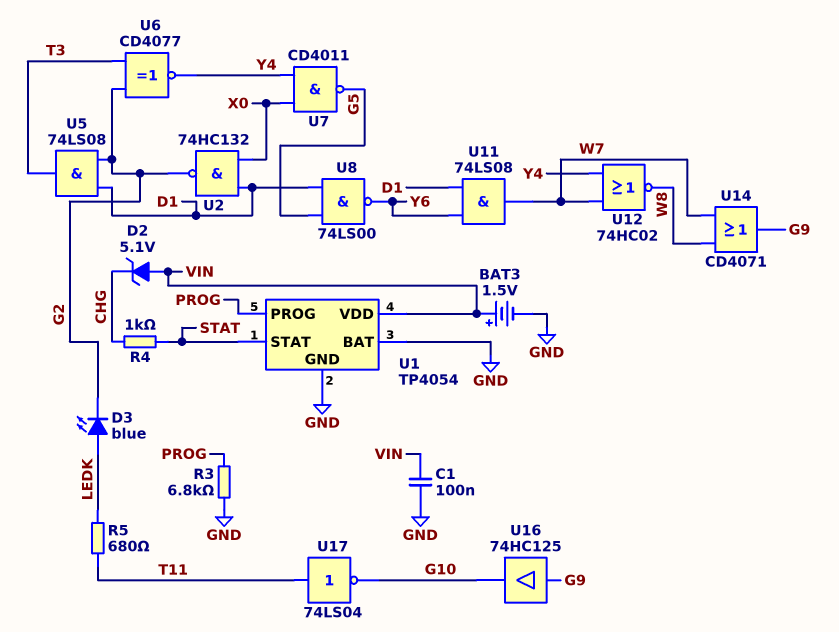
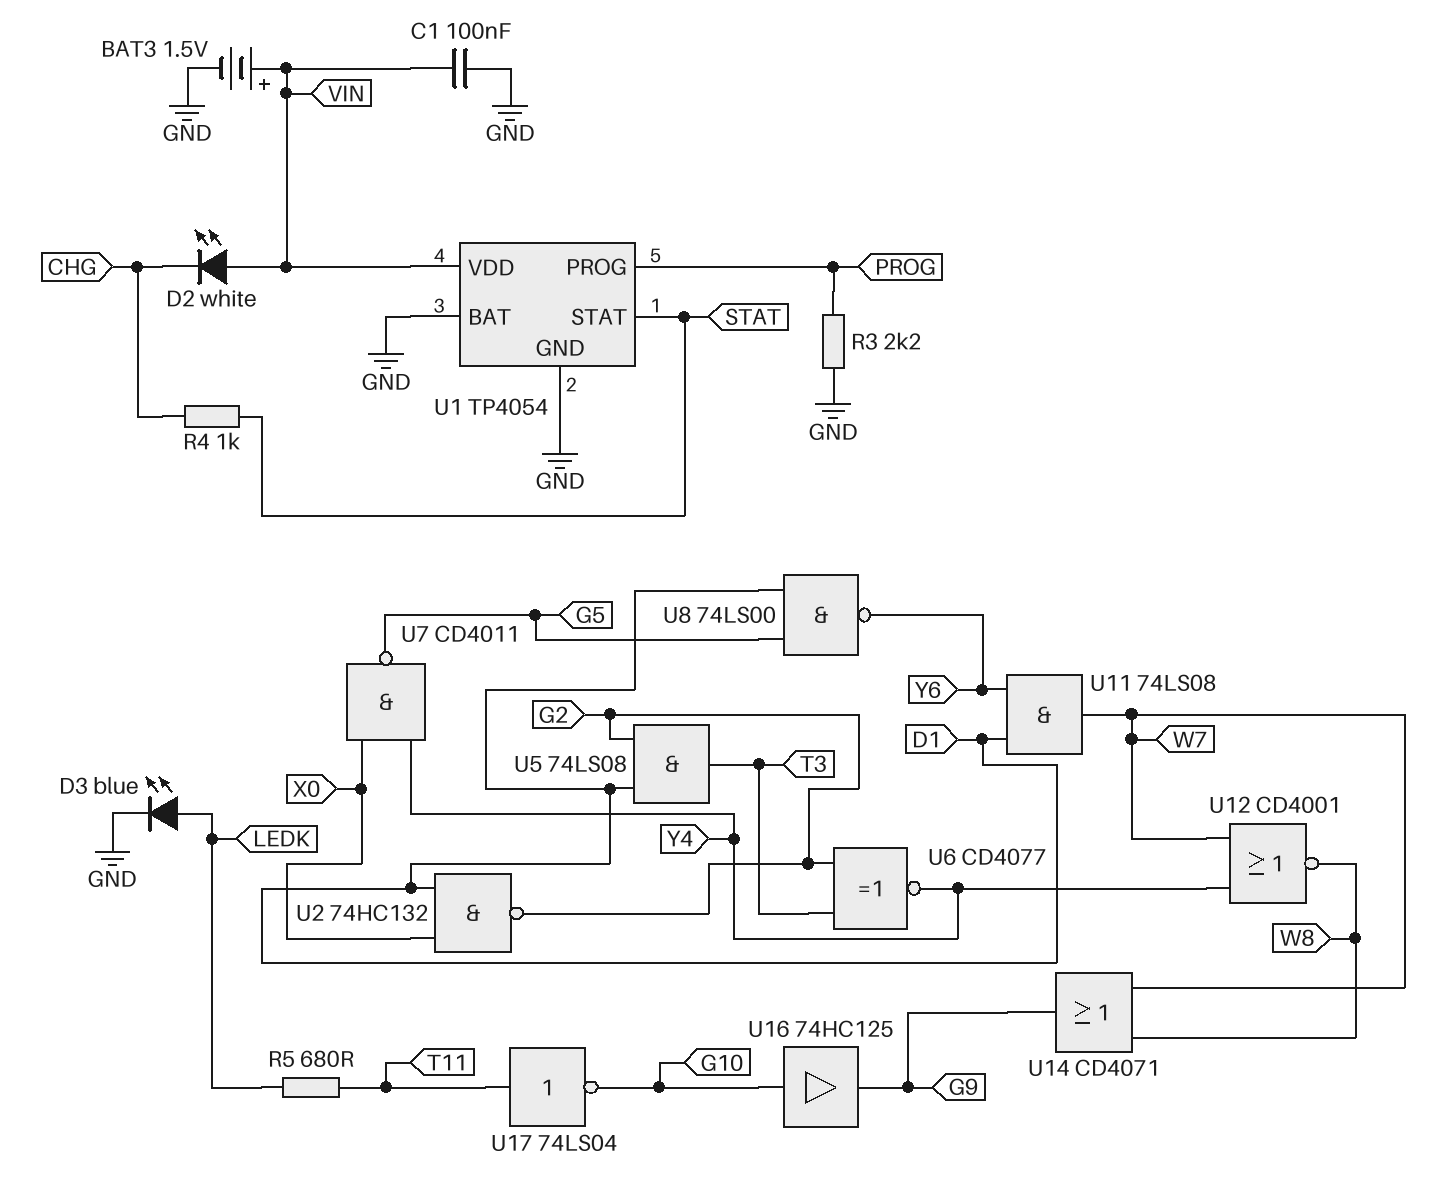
D2: zener 5.1V (A VIN, K CHG) -> LED white (A VIN, K CHG)
D3: LED blue (A LEDK, K G2) -> LED blue (A LEDK, K GND)
R3: 6.8k (GND, PROG) -> 2.2k (GND, PROG)
U12: NOR 74HC02 (in W7, in Y4, out W8) -> NOR CD4001 (in W7, in Y4, out W8)
U16: buffer 74HC125 (in G9, out G10) -> buffer 74HC125 (in G10, out G9)

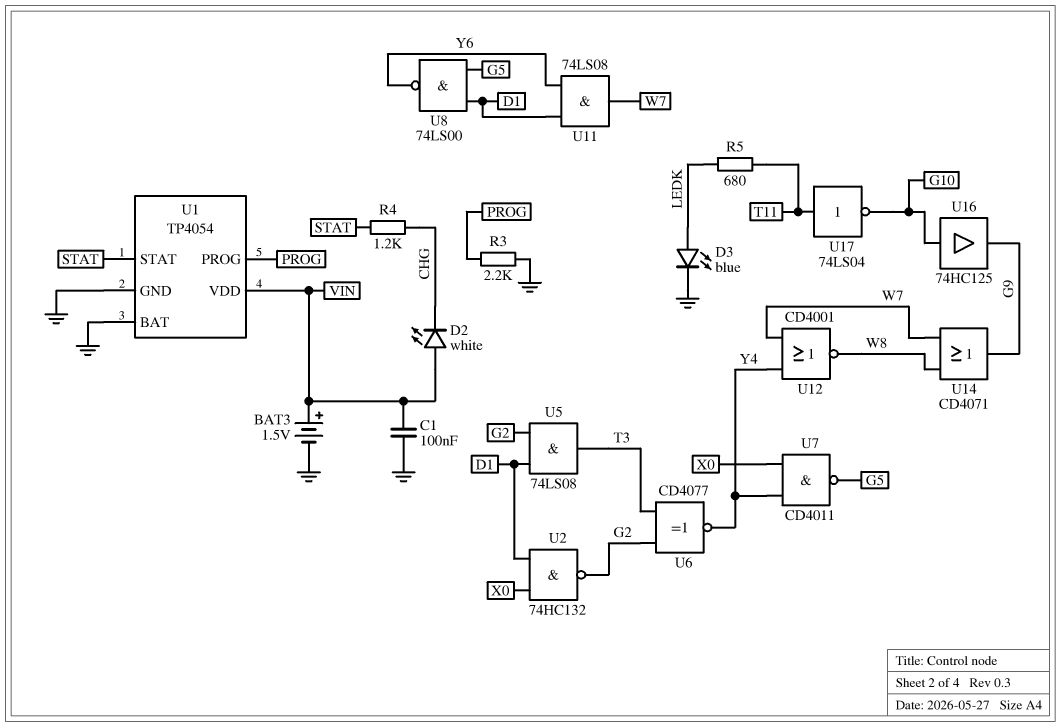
R4: 1k (CHG, STAT) -> 1.2k (CHG, STAT)

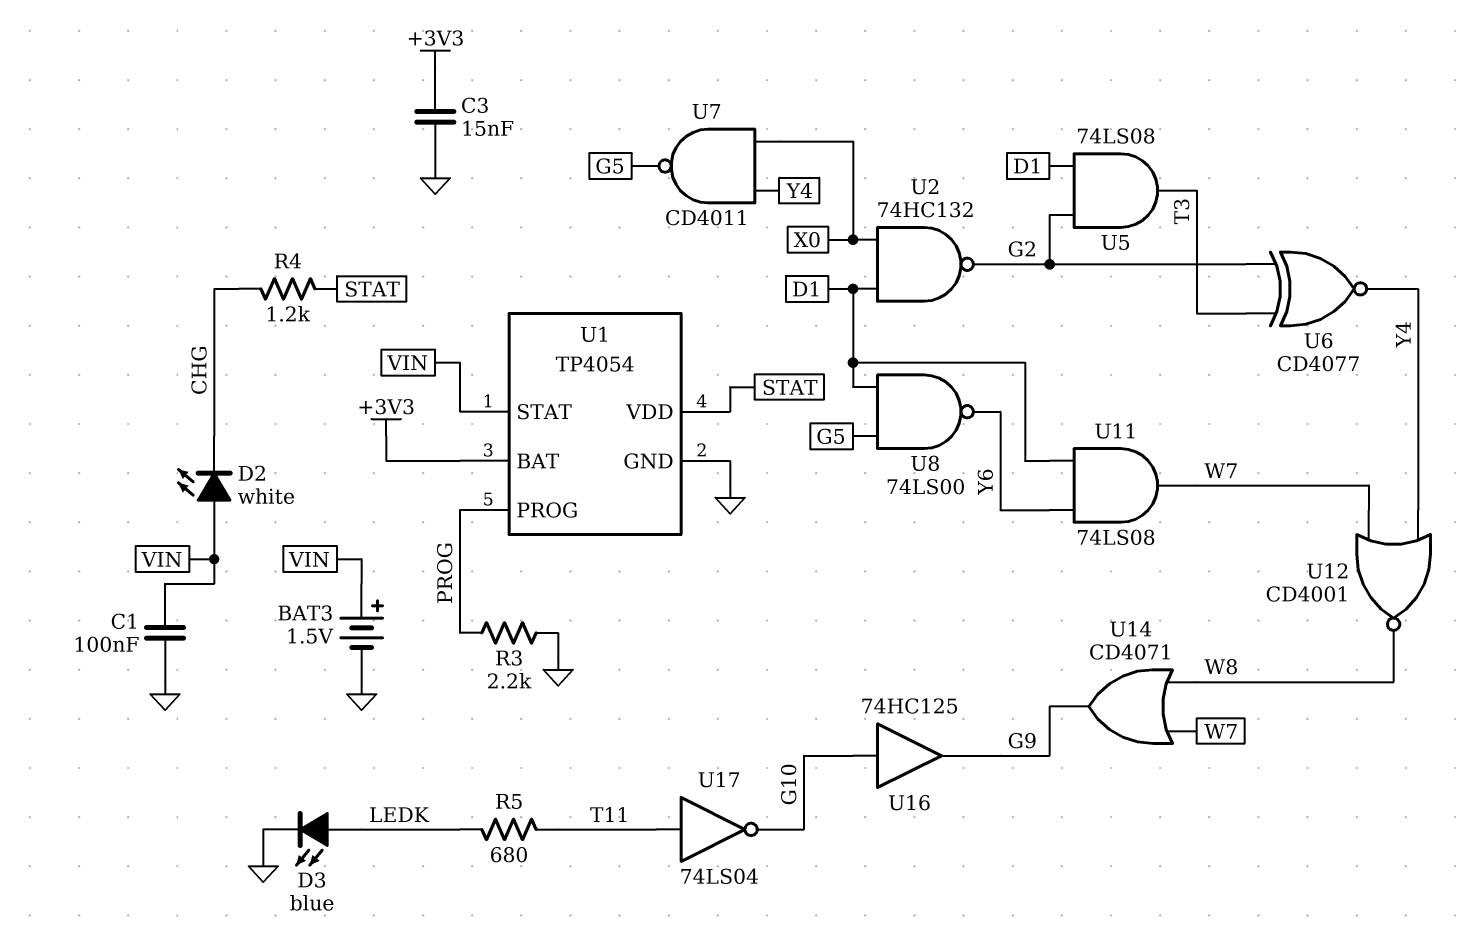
C3: none -> 15nF (+3V3, GND)
U1 pin BAT: GND -> +3V3
U1 pin STAT: STAT -> VIN
U1 pin VDD: VIN -> STAT

